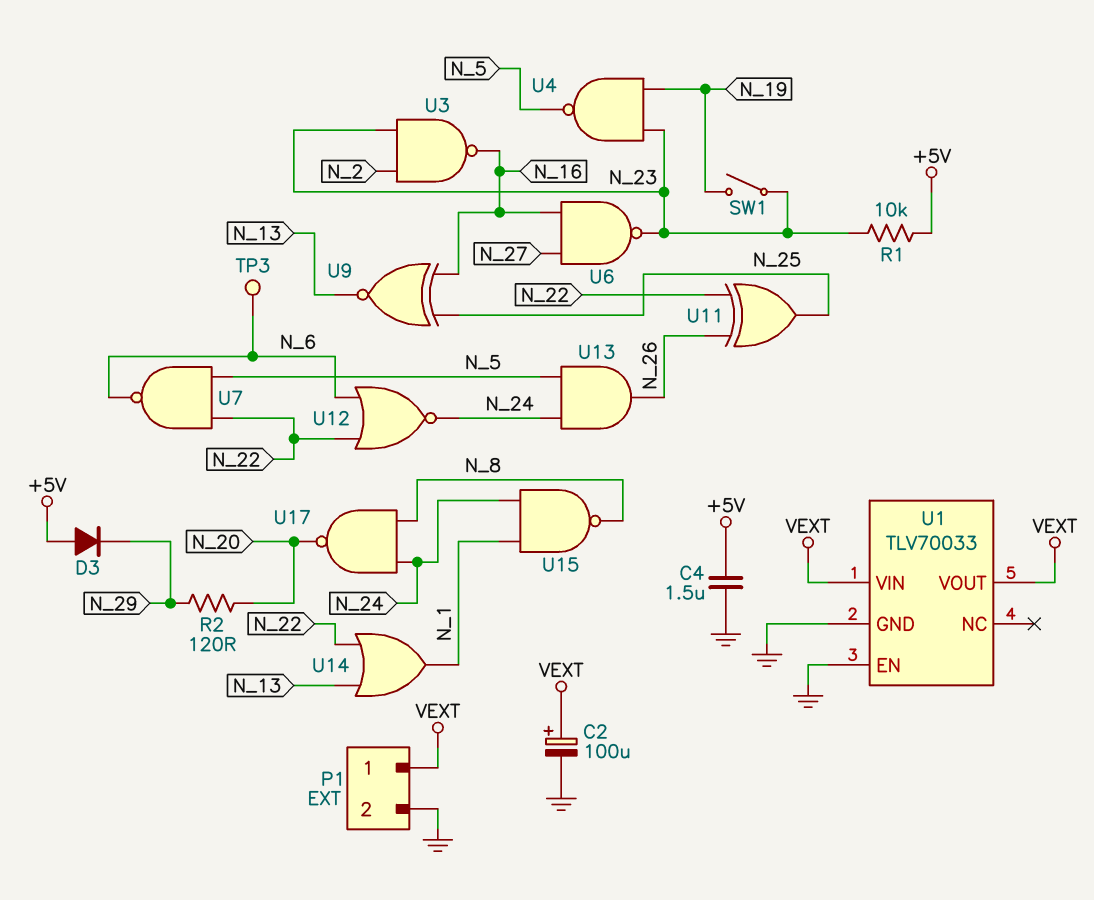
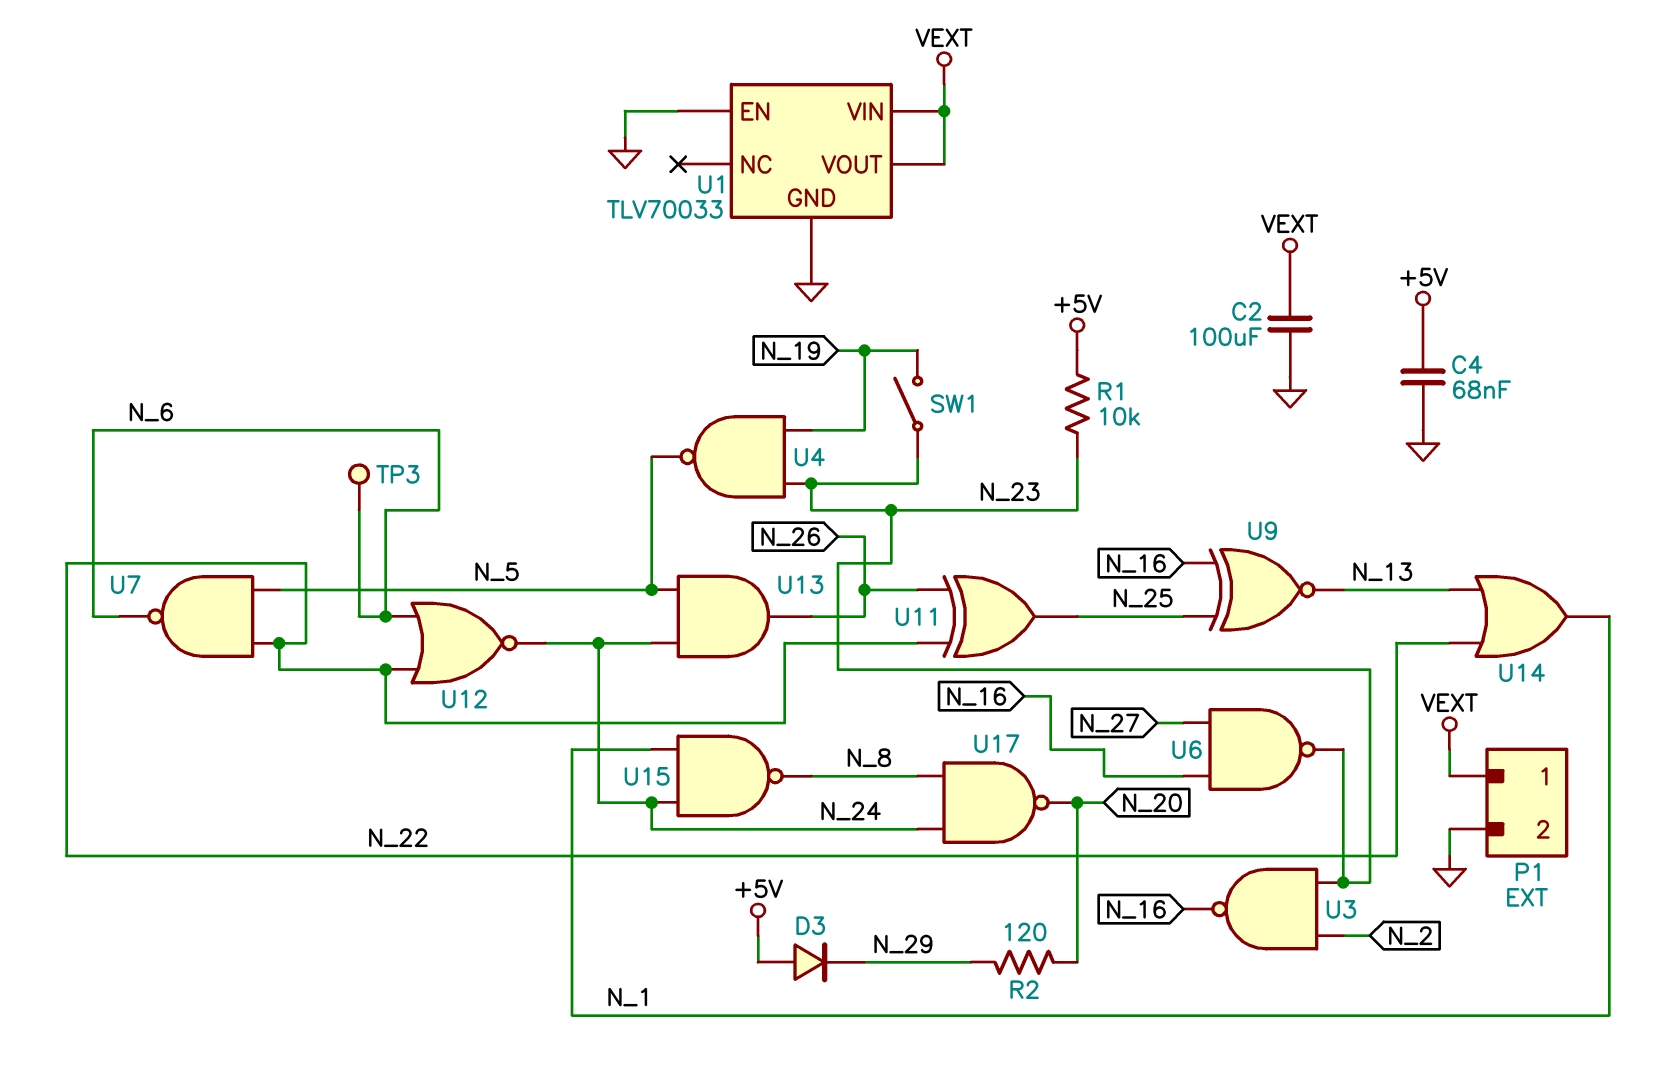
C2: 100uF (plus VEXT, minus GND) -> 100uF (GND, VEXT)
C4: 1.5uF (+5V, GND) -> 68nF (+5V, GND)

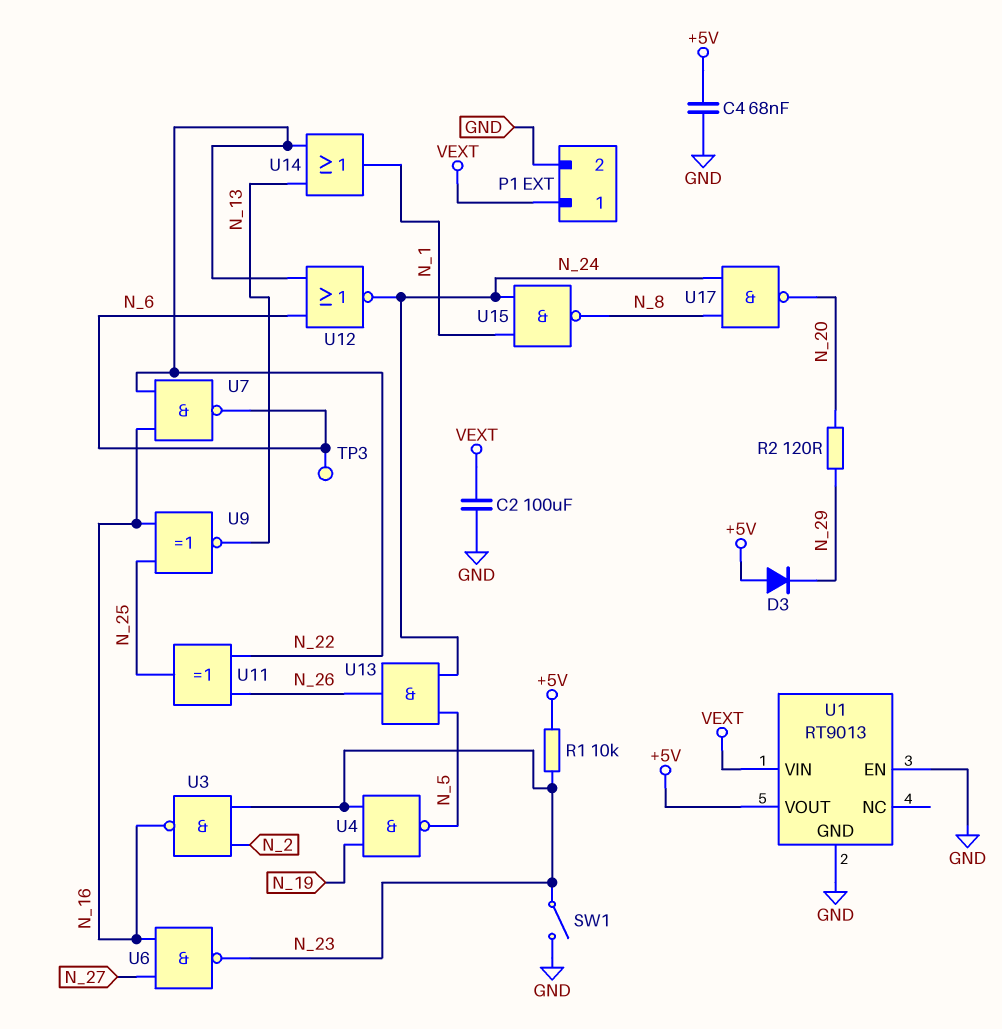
SW1: switch (N_19, N_23) -> switch (GND, N_23)
U1: TLV70033 -> RT9013
U1 pin VOUT: VEXT -> +5V
U7: NAND (in N_5, in N_22, out N_6) -> NAND (in N_16, in N_22, out N_6)

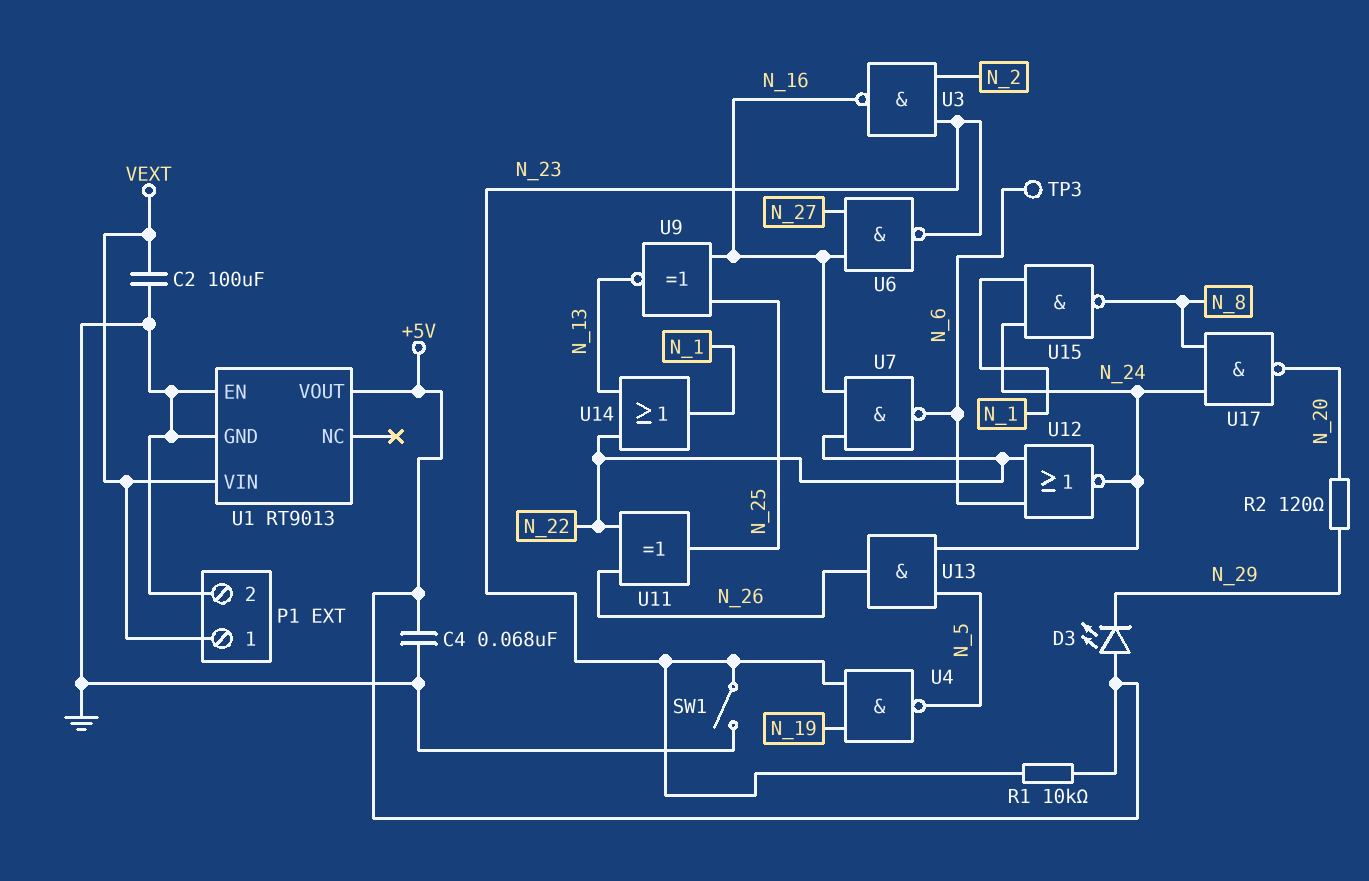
D3: diode (A +5V, K N_29) -> LED (A +5V, K N_29)

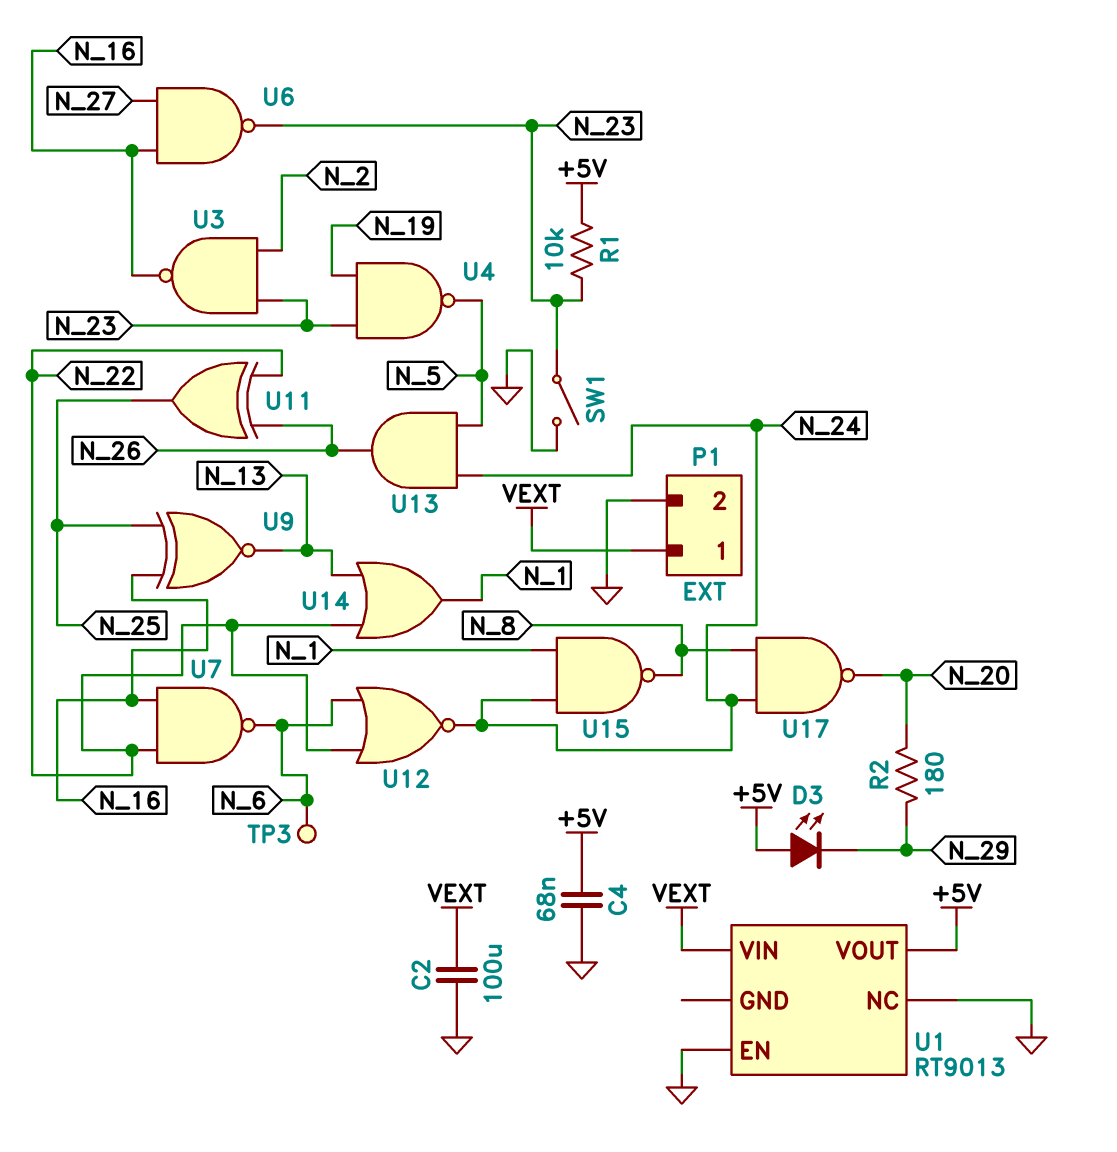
R2: 120 (N_20, N_29) -> 180 (N_20, N_29)
U1 pin GND: GND -> none
U1 pin NC: none -> GND

